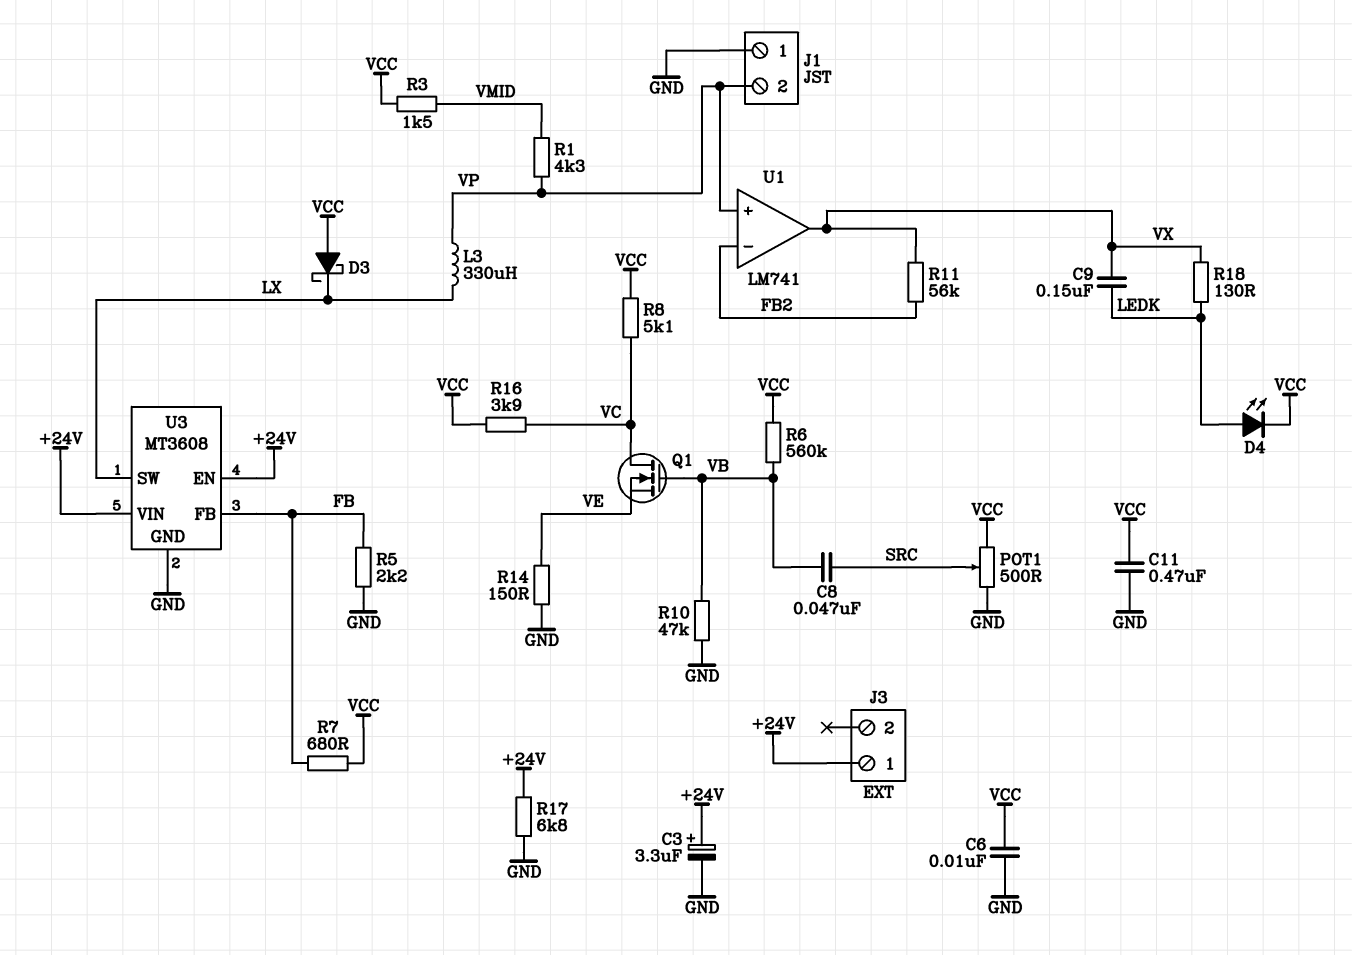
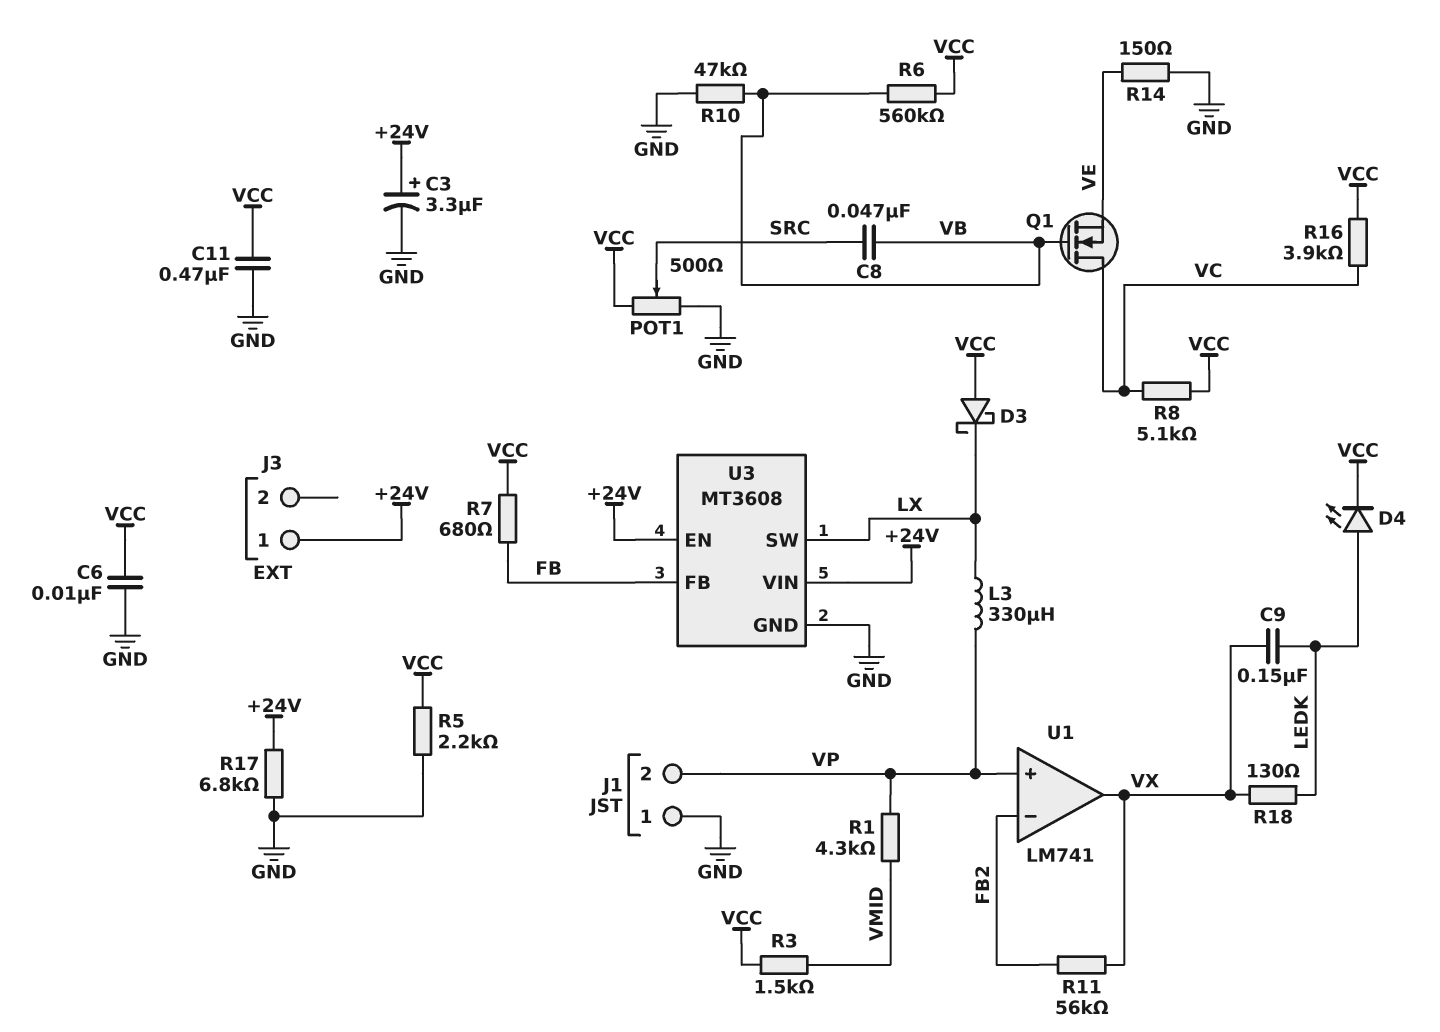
R5: 2.2k (FB, GND) -> 2.2k (GND, VCC)

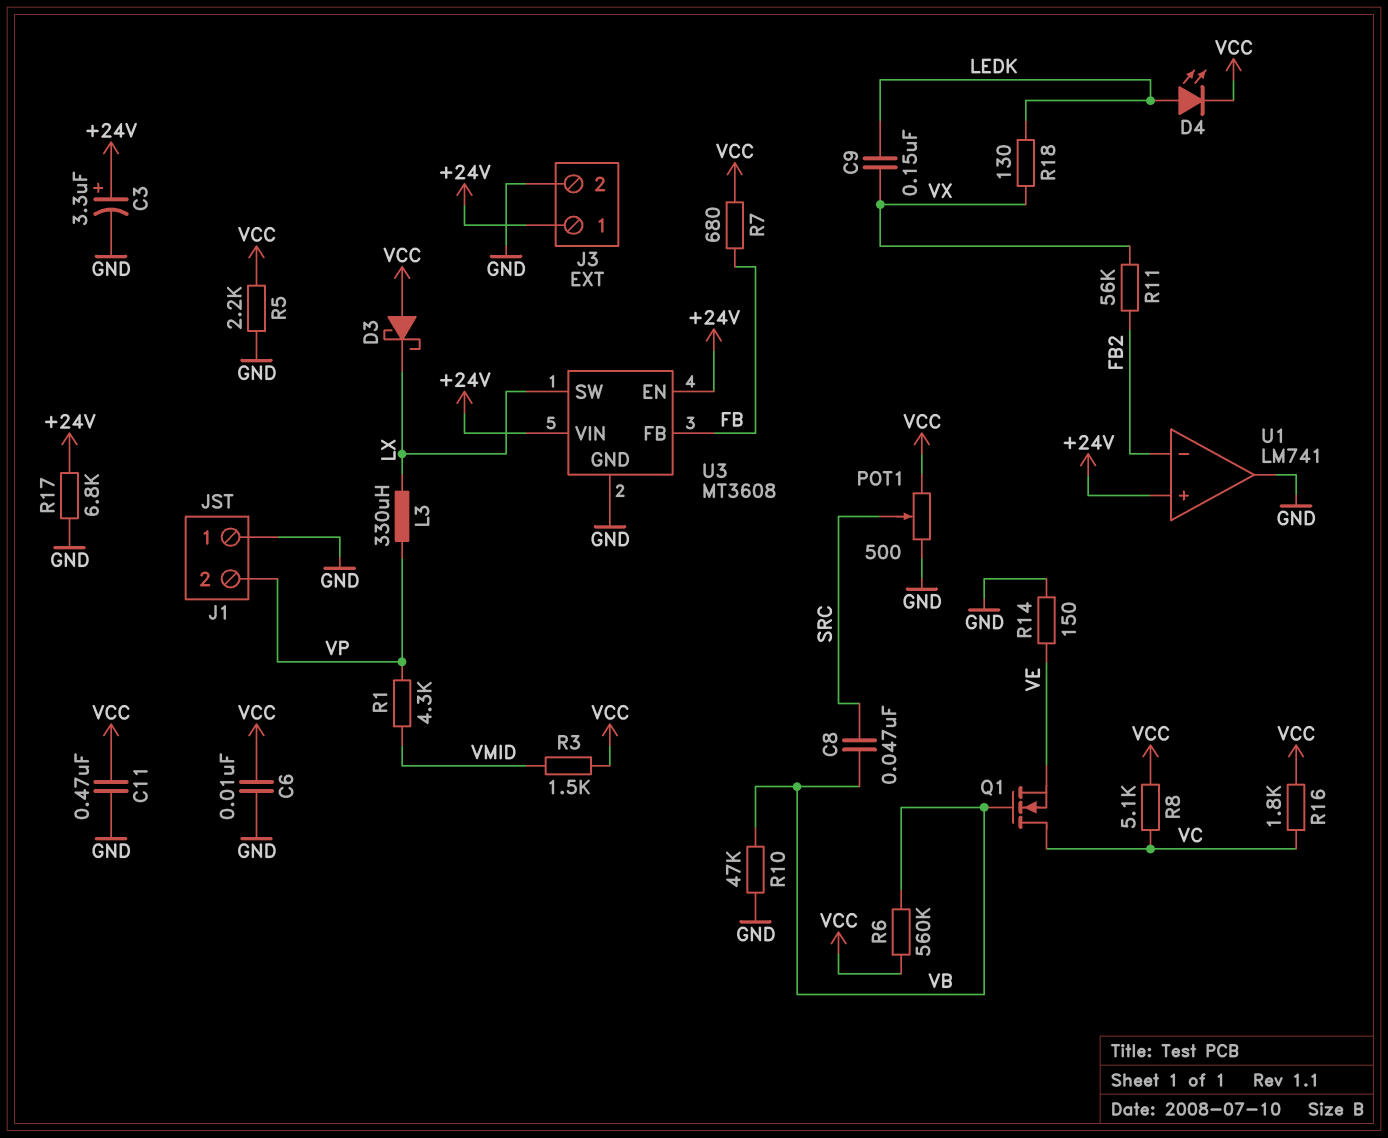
J3 pin 2: none -> GND
R16: 3.9k (VC, VCC) -> 1.8k (VC, VCC)
U1 pin in+: VP -> +24V
U1 pin out: VX -> GND

